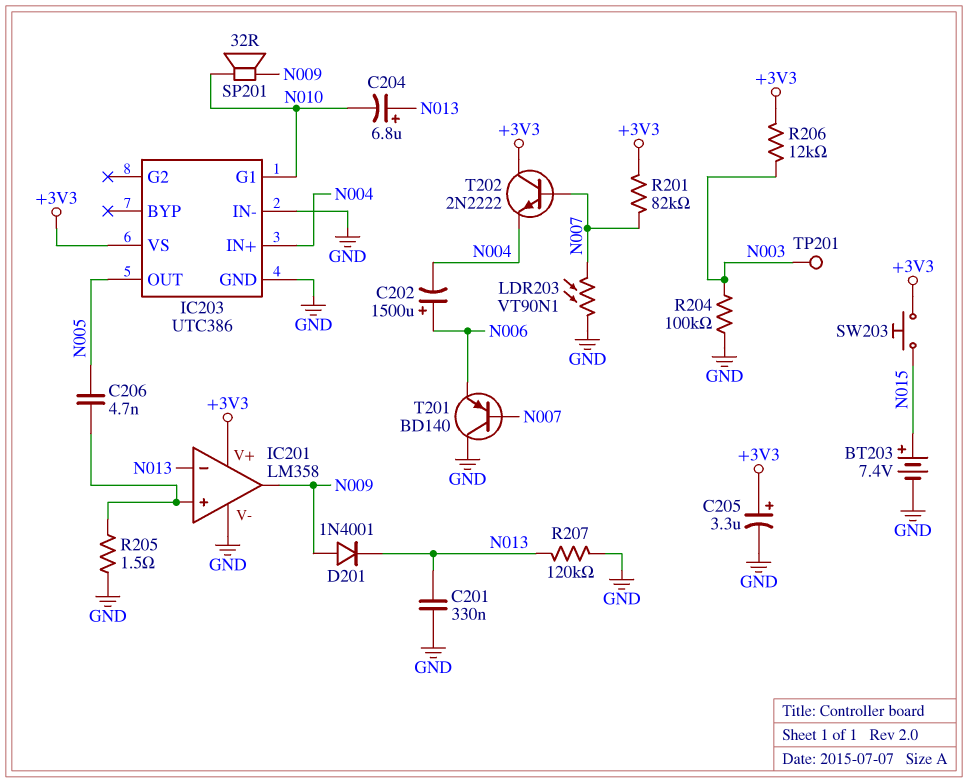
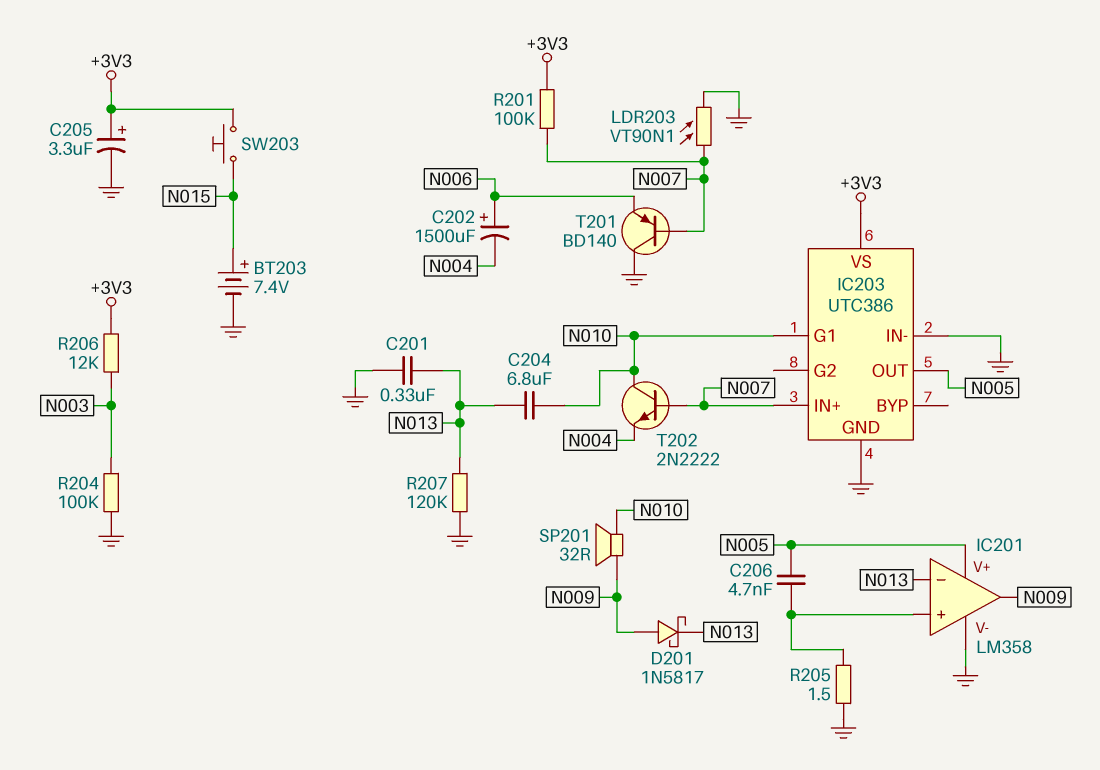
C204: 6.8uF (plus N013, minus N010) -> 6.8uF (N010, N013)
D201: diode 1N4001 (A N009, K N013) -> schottky 1N5817 (A N009, K N013)
IC201 pin V+: +3V3 -> N005
IC203 pin IN+: N004 -> N007
R201: 82k (+3V3, N007) -> 100k (+3V3, N007)
T202: NPN 2N2222 (B N007, C +3V3, E N004) -> NPN 2N2222 (B N007, C N010, E N004)
TP201: test point (N003) -> none

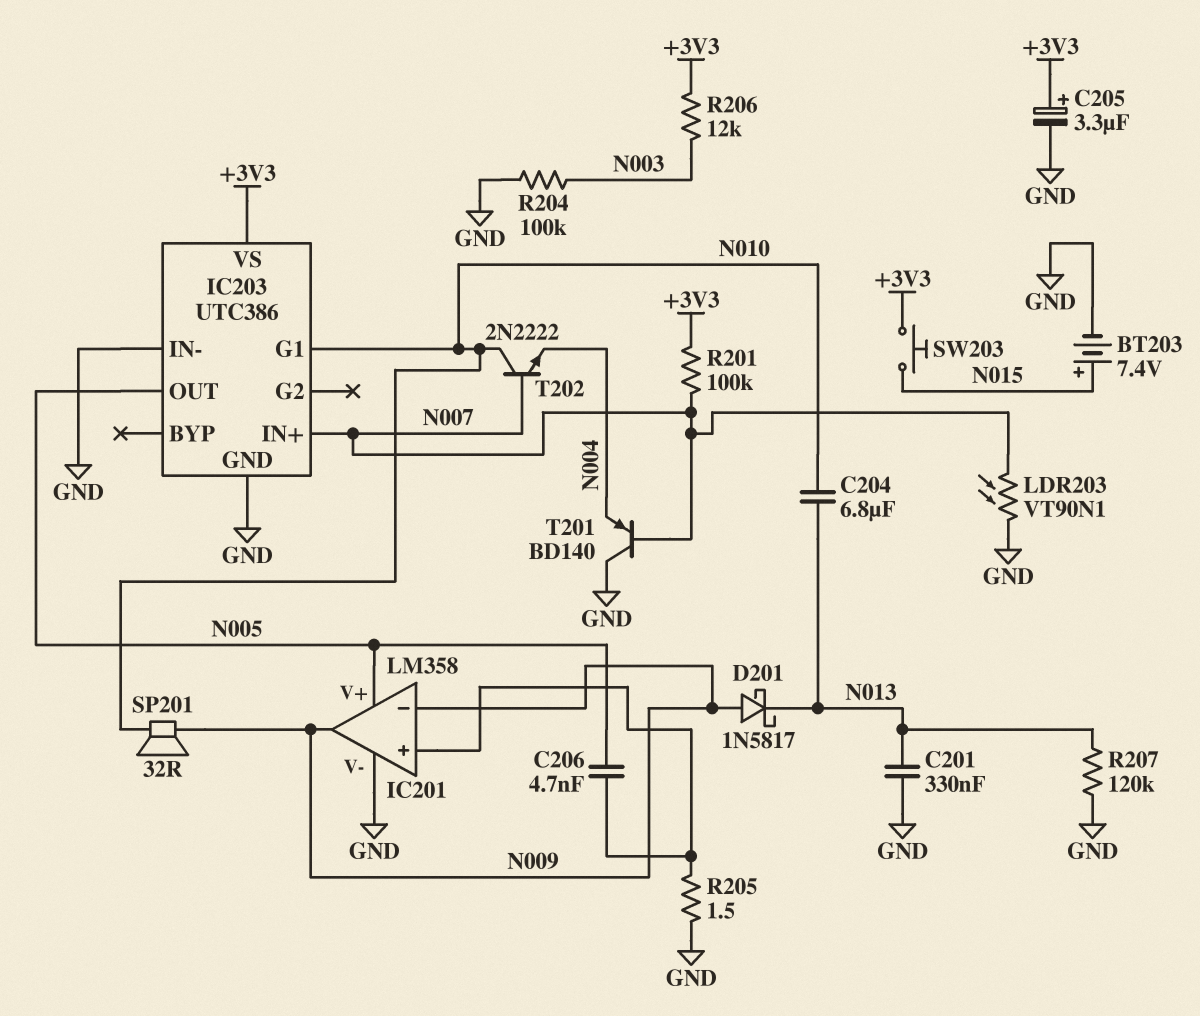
C202: 1500uF (plus N006, minus N004) -> none
IC201 pin in-: N013 -> N009
T201: PNP BD140 (B N007, C GND, E N006) -> PNP BD140 (B N007, C GND, E N004)

